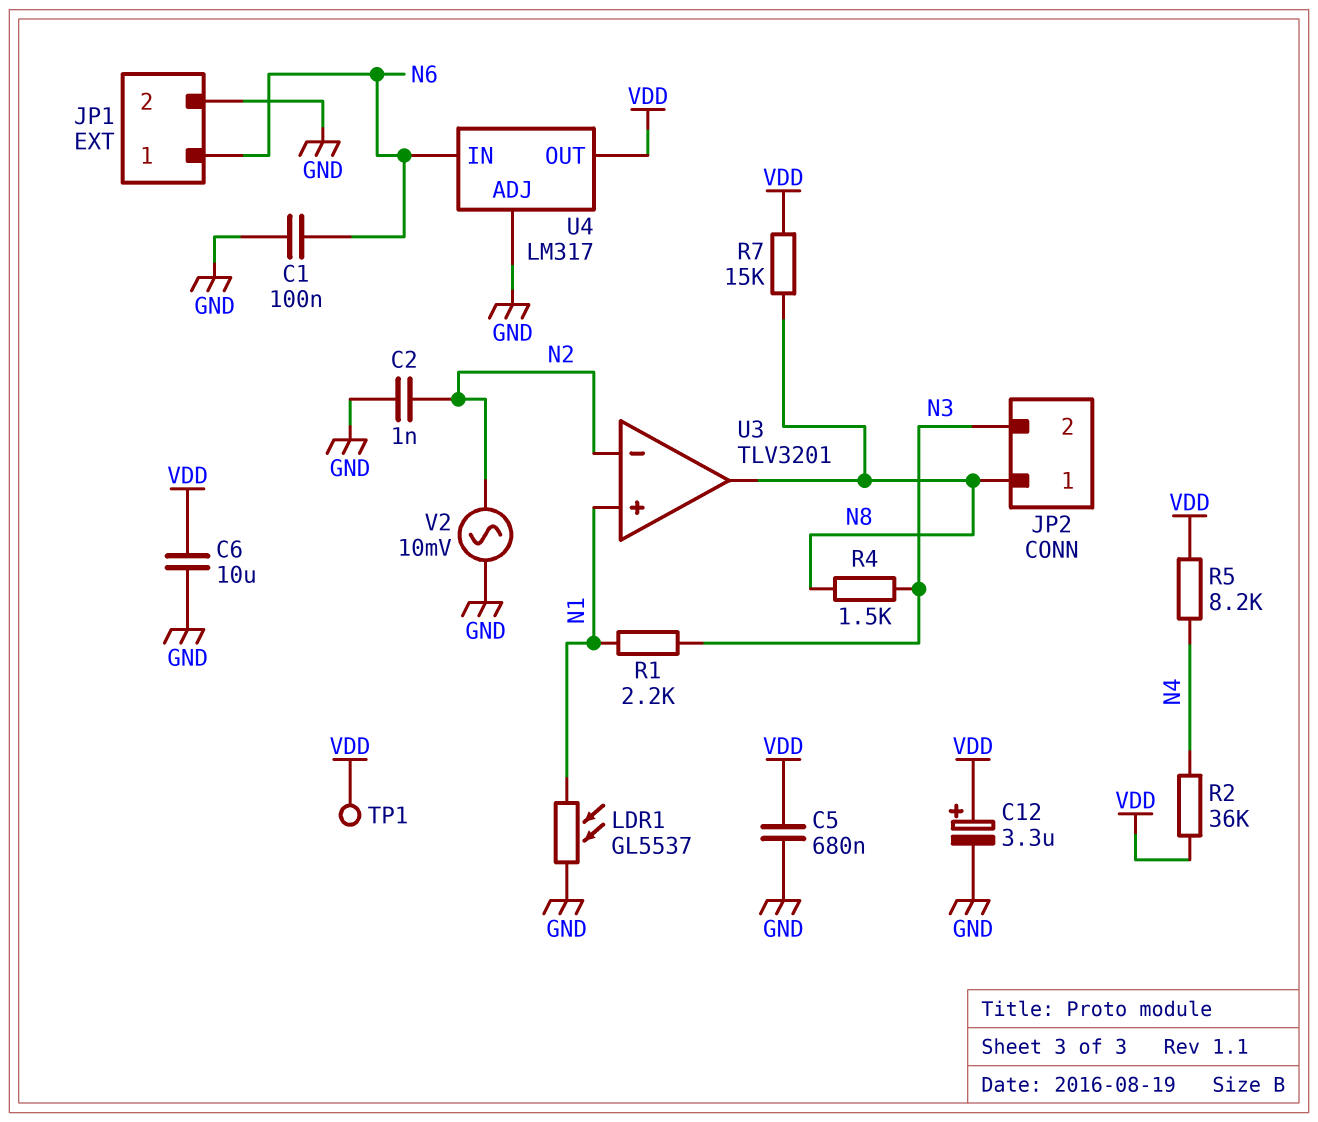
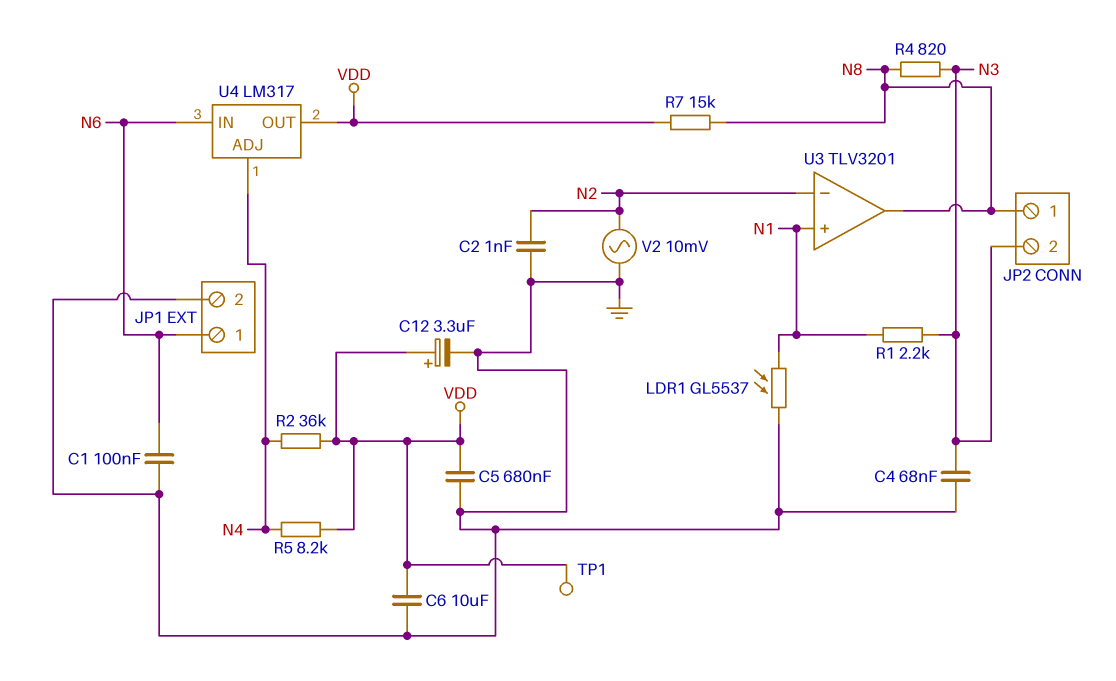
C4: none -> 68nF (GND, N3)
R4: 1.5k (N3, N8) -> 820 (N3, N8)
U4 pin ADJ: GND -> N4

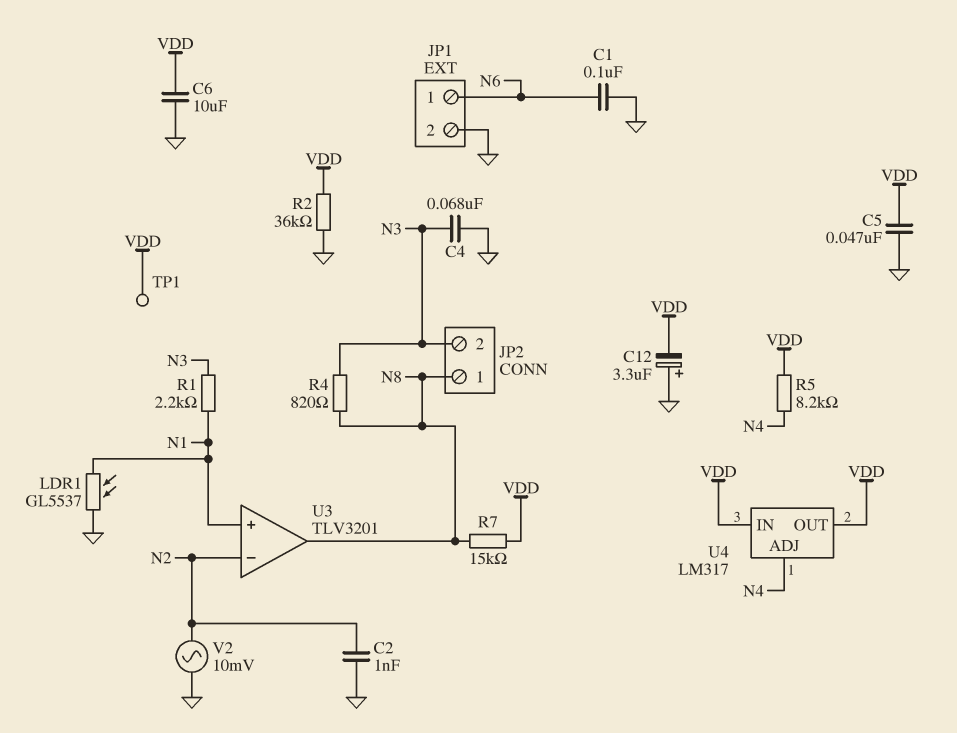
C5: 680nF (GND, VDD) -> 47nF (GND, VDD)
C12: 3.3uF (plus VDD, minus GND) -> 3.3uF (plus GND, minus VDD)
R2: 36k (N4, VDD) -> 36k (GND, VDD)
U4 pin IN: N6 -> VDD

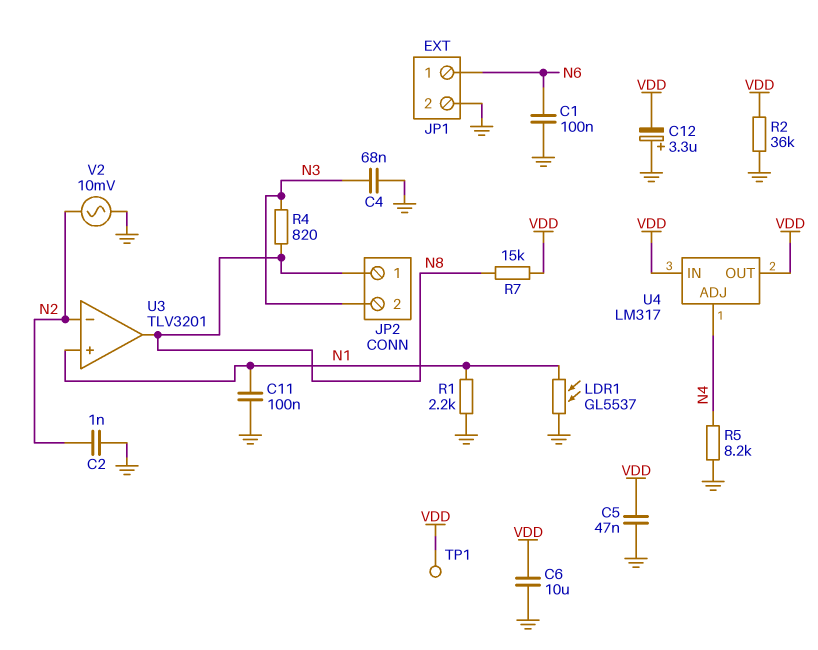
C11: none -> 100nF (GND, N1)
R1: 2.2k (N1, N3) -> 2.2k (GND, N1)
R5: 8.2k (N4, VDD) -> 8.2k (GND, N4)

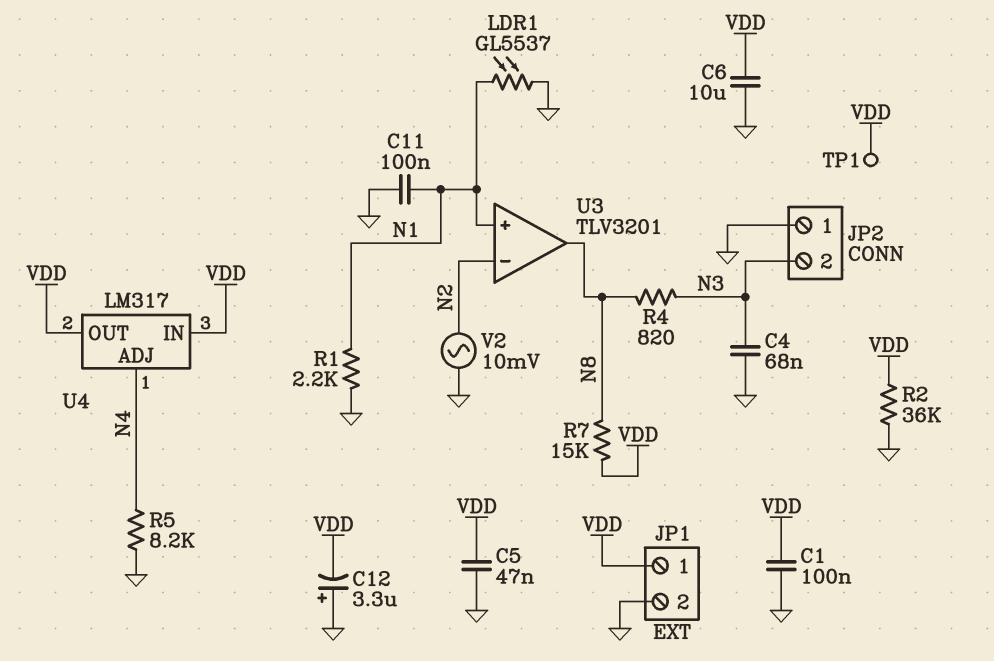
C1: 100nF (GND, N6) -> 100nF (GND, VDD)
C2: 1nF (GND, N2) -> none
JP1 pin 1: N6 -> VDD
JP2 pin 1: N8 -> GND

